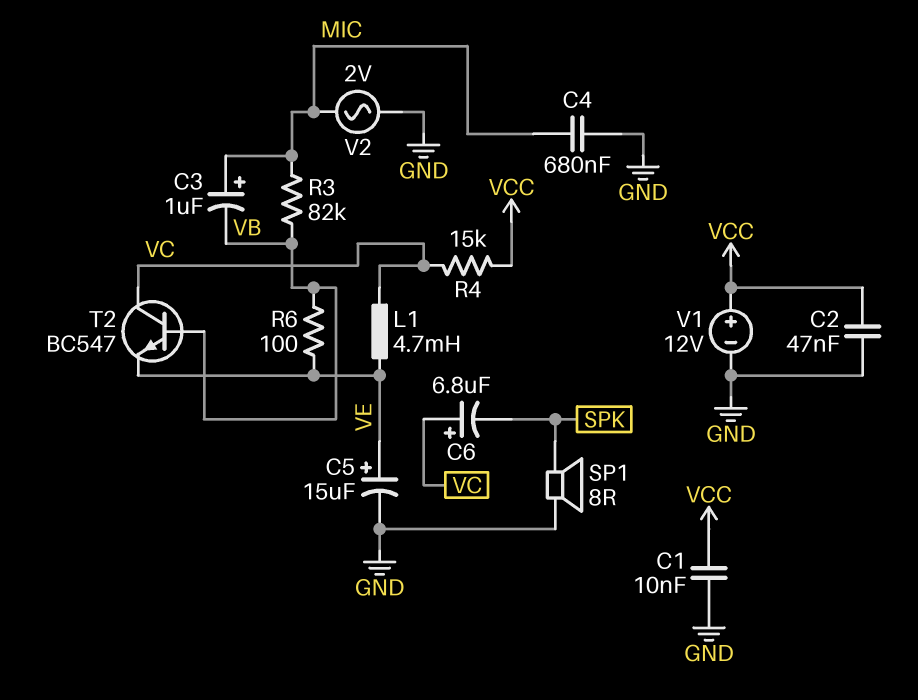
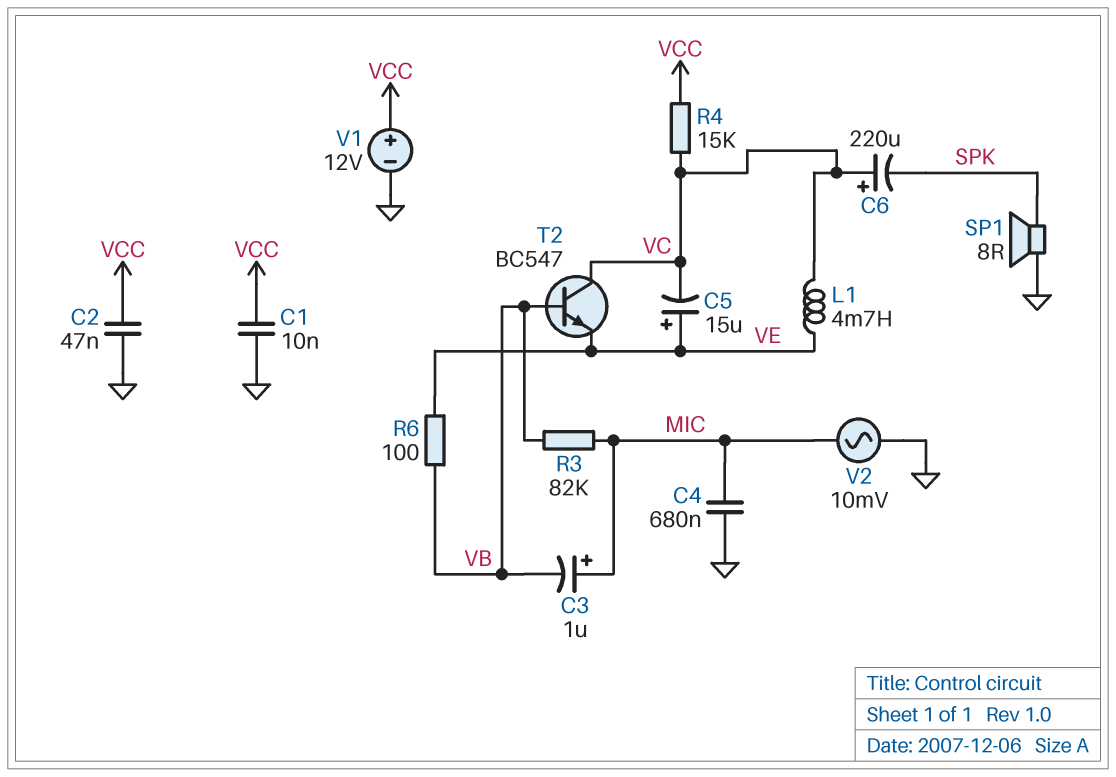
C5: 15uF (plus VE, minus GND) -> 15uF (plus VE, minus VC)
C6: 6.8uF (plus VC, minus SPK) -> 220uF (plus VC, minus SPK)
V2: AC 2V (GND, MIC) -> AC 10mV (GND, MIC)

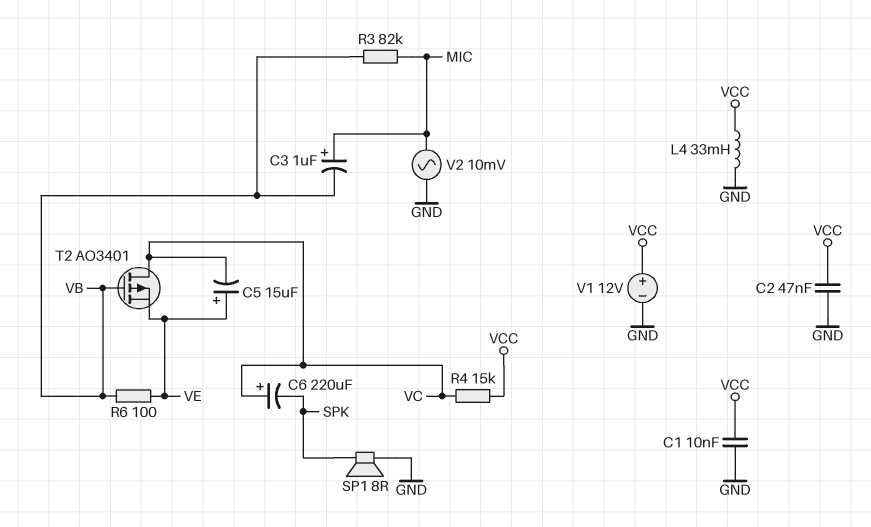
C4: 680nF (GND, MIC) -> none
L1: 4.7mH (VC, VE) -> none
L4: none -> 33mH (GND, VCC)
T2: NPN BC547 (B VB, C VC, E VE) -> PMOS AO3401 (G VB, D VC, S VE)

